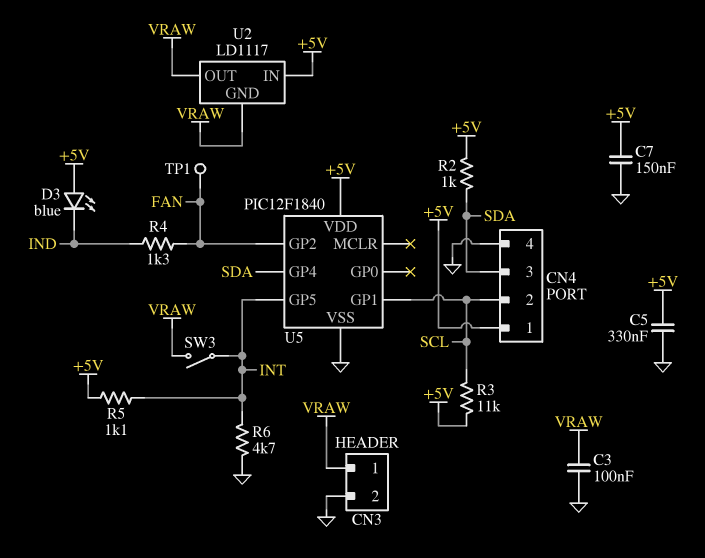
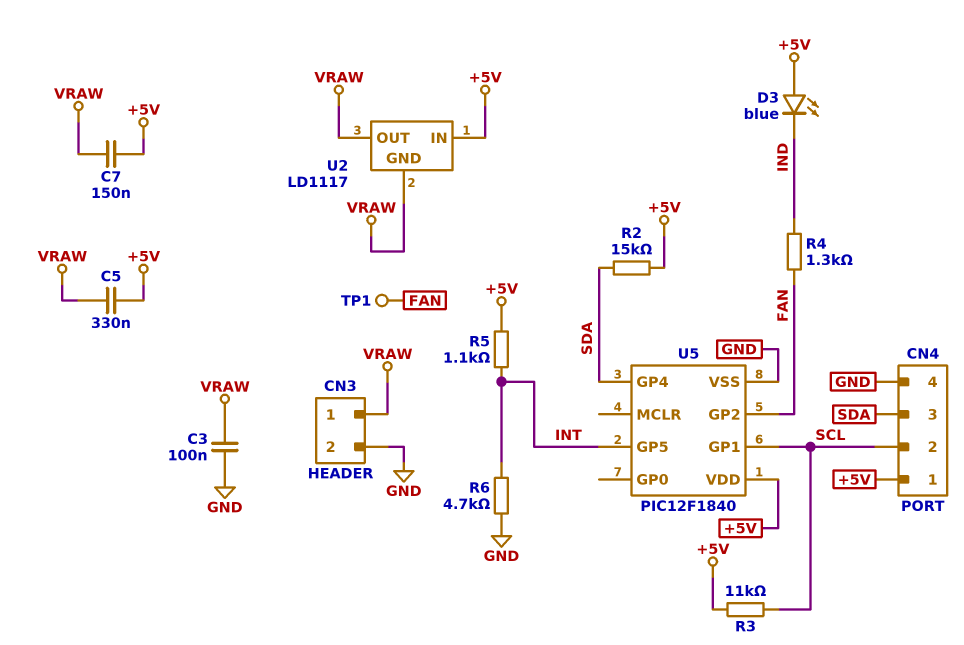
C5: 330nF (+5V, GND) -> 330nF (+5V, VRAW)
C7: 150nF (+5V, GND) -> 150nF (+5V, VRAW)
R2: 1k (+5V, SDA) -> 15k (+5V, SDA)
SW3: switch (INT, VRAW) -> none

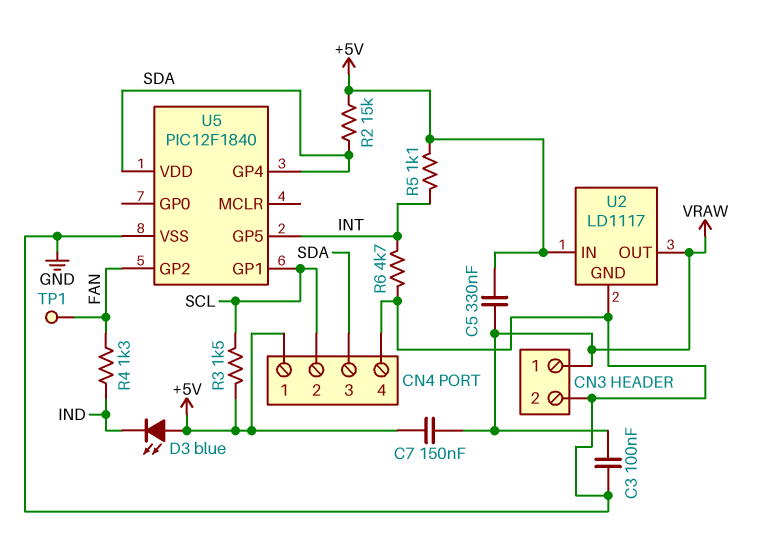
R3: 11k (+5V, SCL) -> 1.5k (+5V, SCL)
U2 pin GND: VRAW -> GND
U5 pin VDD: +5V -> SDA

